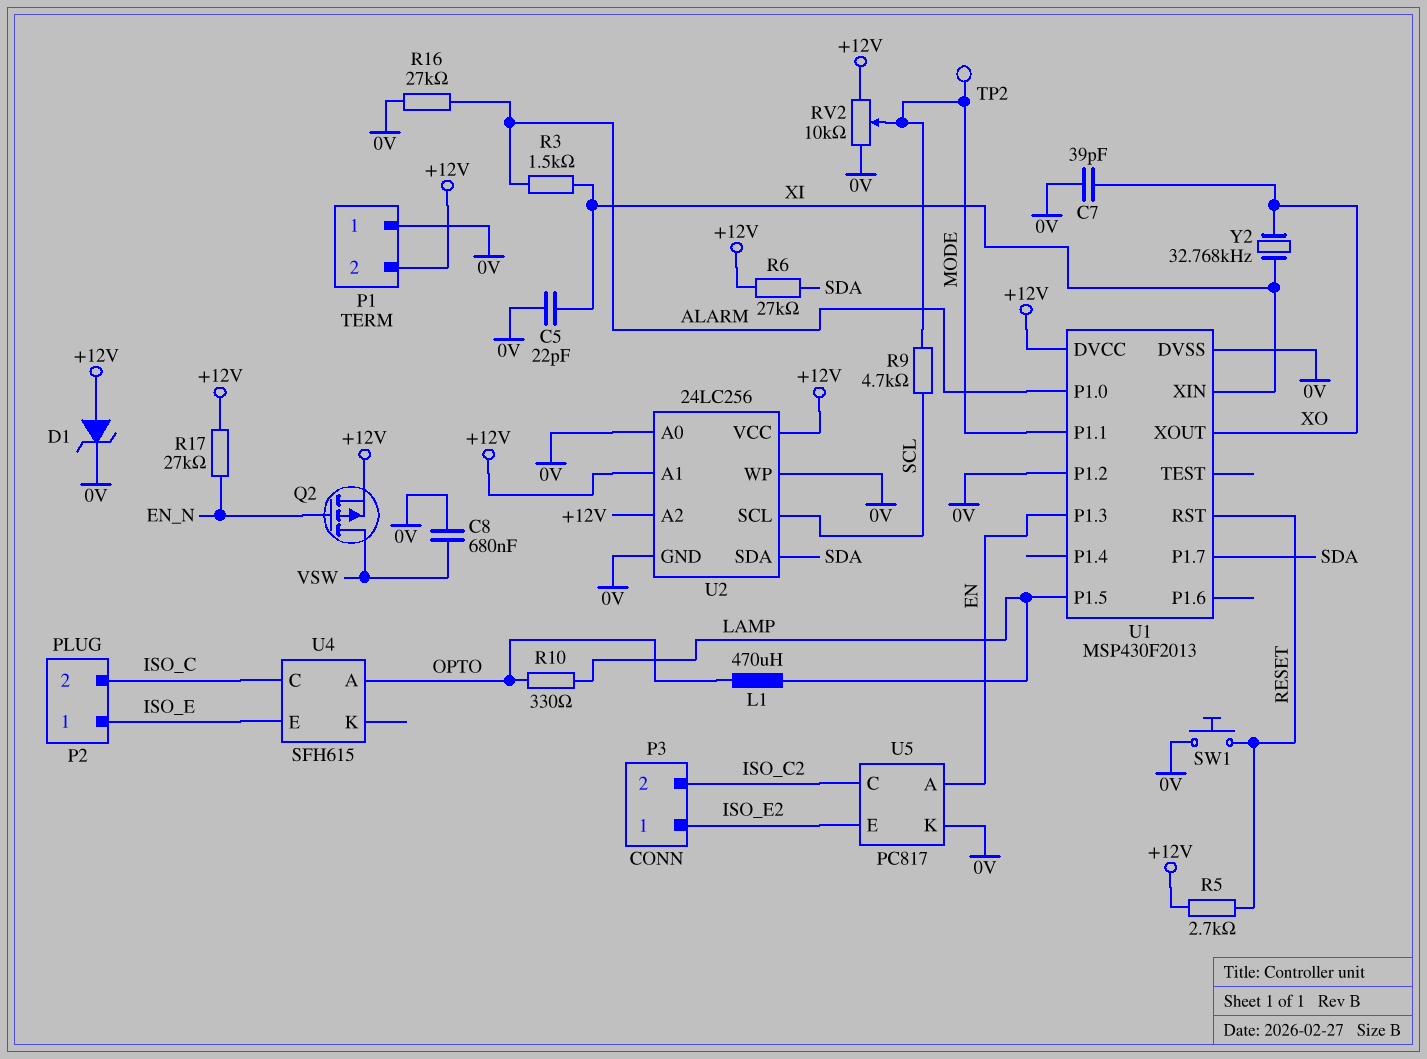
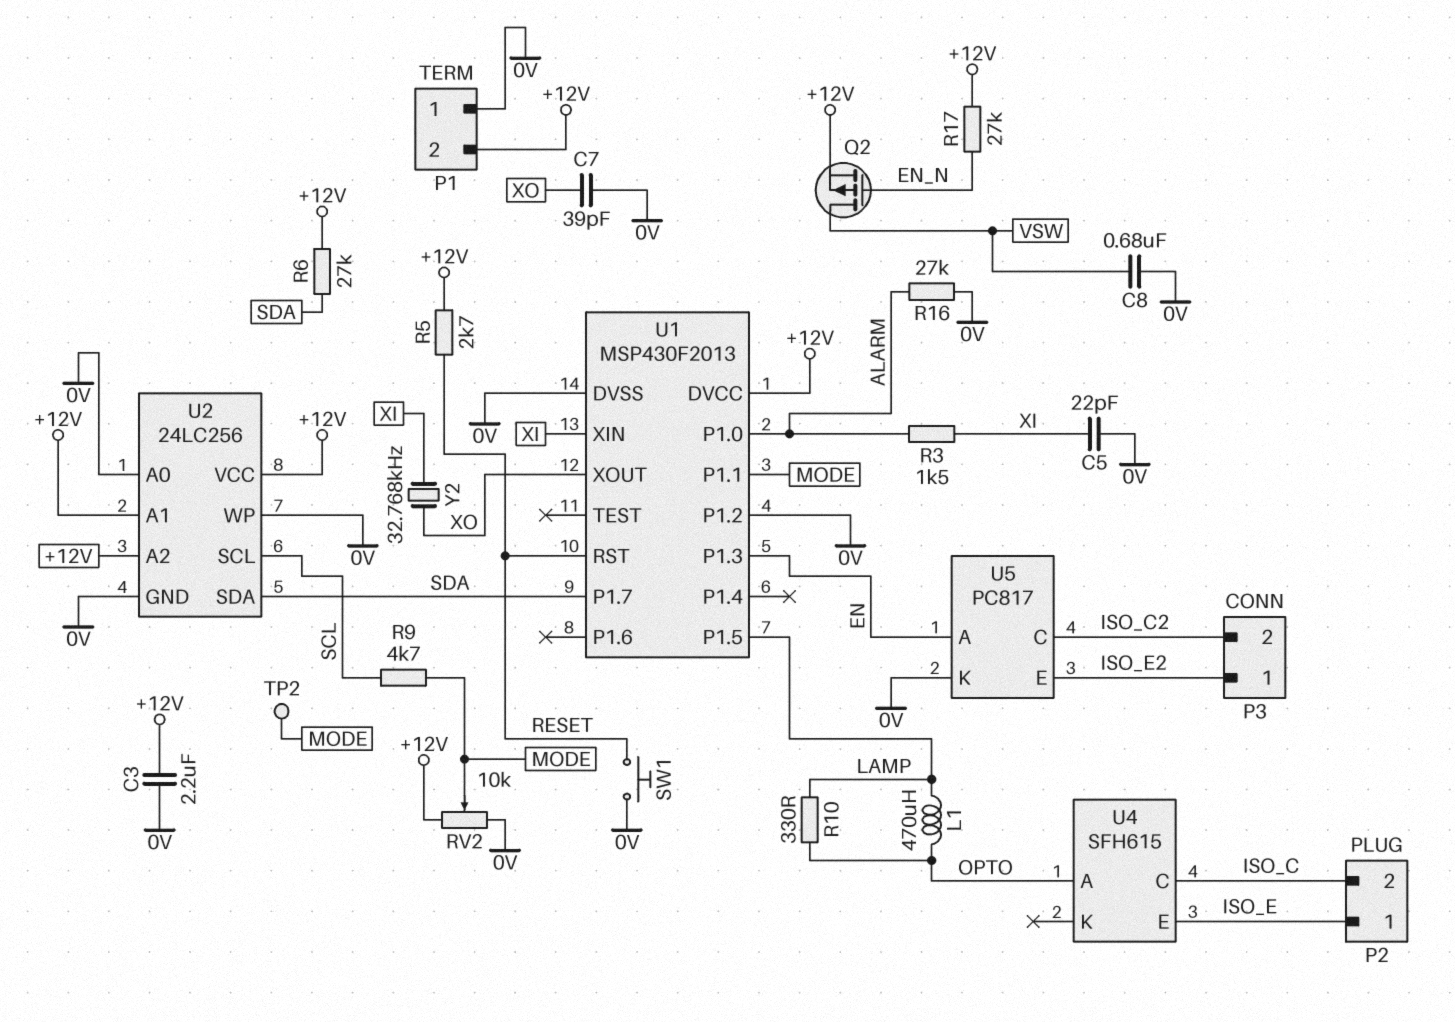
C3: none -> 2.2uF (+12V, 0V)
D1: zener (A +12V, K 0V) -> none

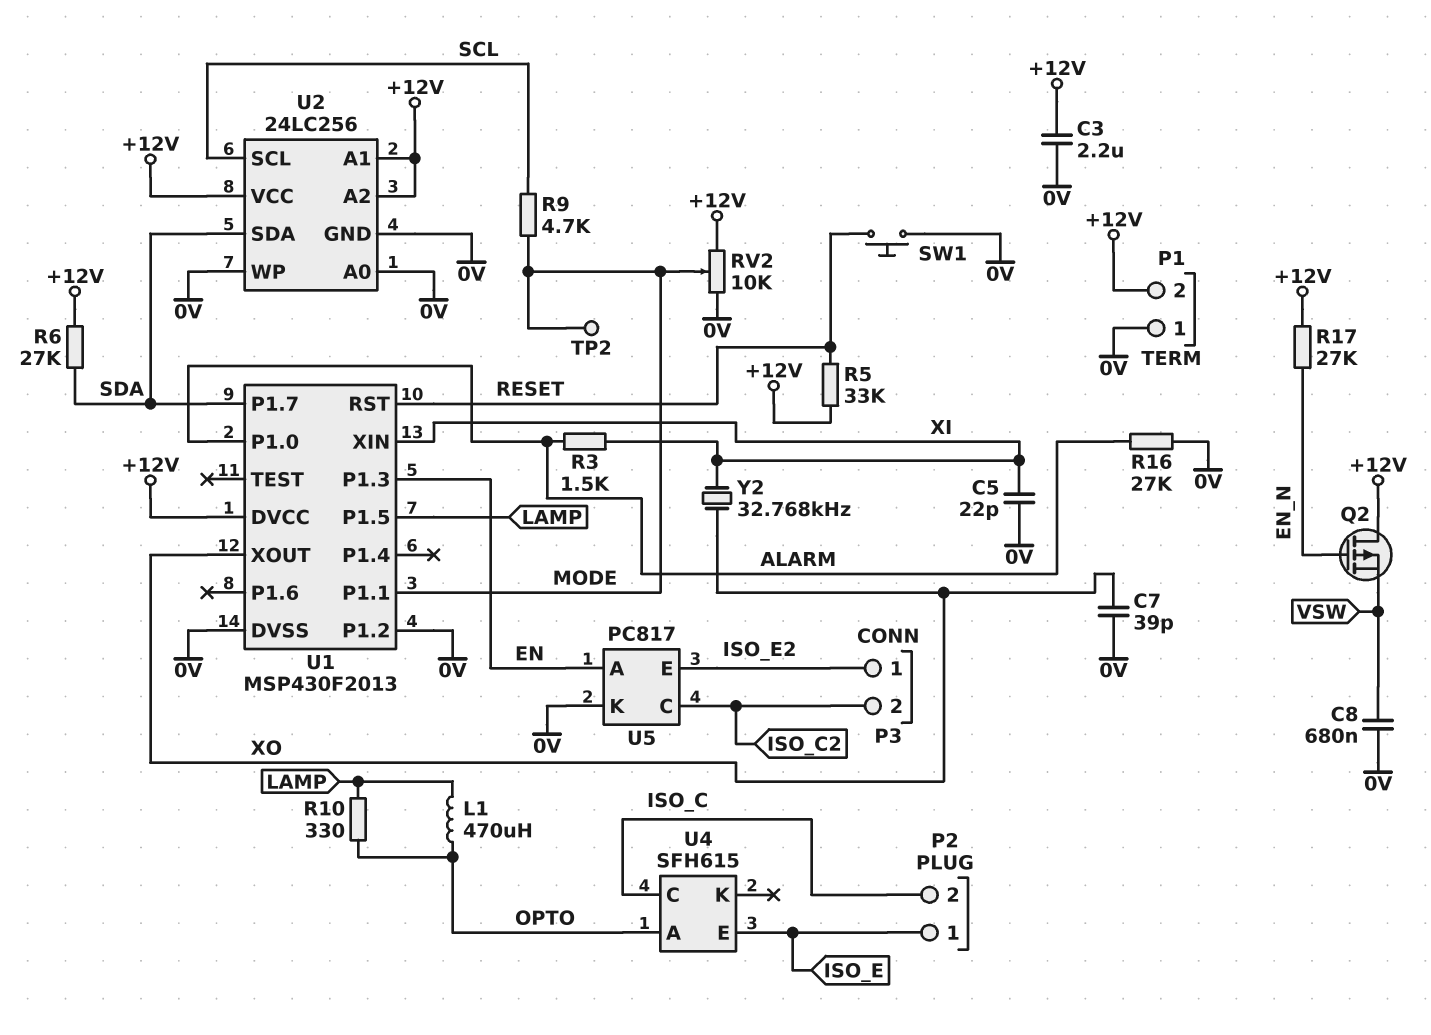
Q2: PMOS (G EN_N, D VSW, S +12V) -> PMOS (G EN_N, D +12V, S VSW)
R5: 2.7k (+12V, RESET) -> 33k (+12V, RESET)

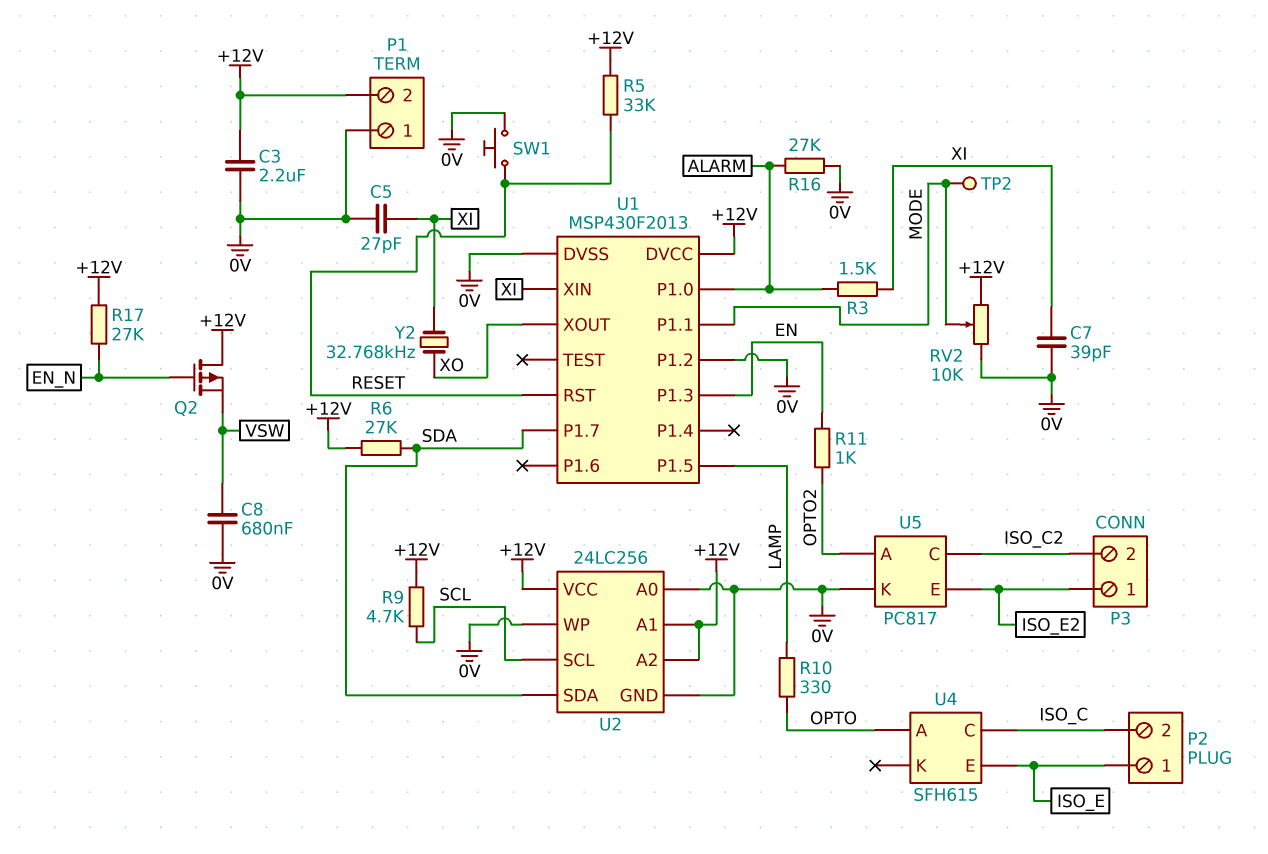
C5: 22pF (0V, XI) -> 27pF (0V, XI)
C7: 39pF (0V, XO) -> 39pF (0V, XI)
L1: 470uH (LAMP, OPTO) -> none
R9: 4.7k (MODE, SCL) -> 4.7k (+12V, SCL)
R11: none -> 1k (EN, OPTO2)
U5 pin A: EN -> OPTO2

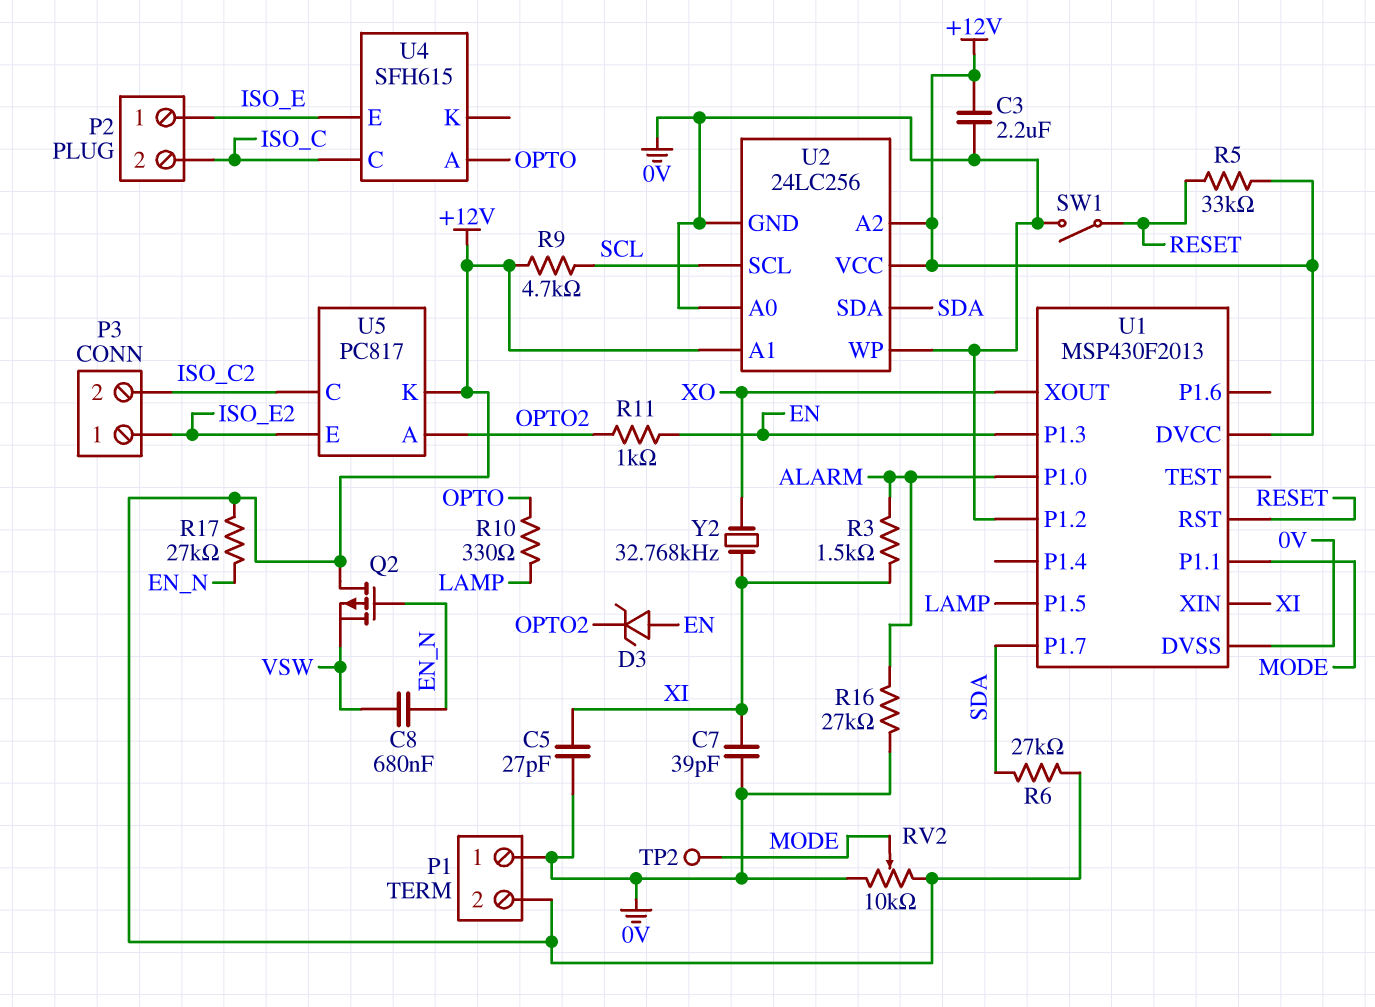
C8: 680nF (0V, VSW) -> 680nF (EN_N, VSW)
D3: none -> zener (A EN, K OPTO2)
SW1: button (0V, RESET) -> switch (0V, RESET)
U5 pin K: 0V -> +12V

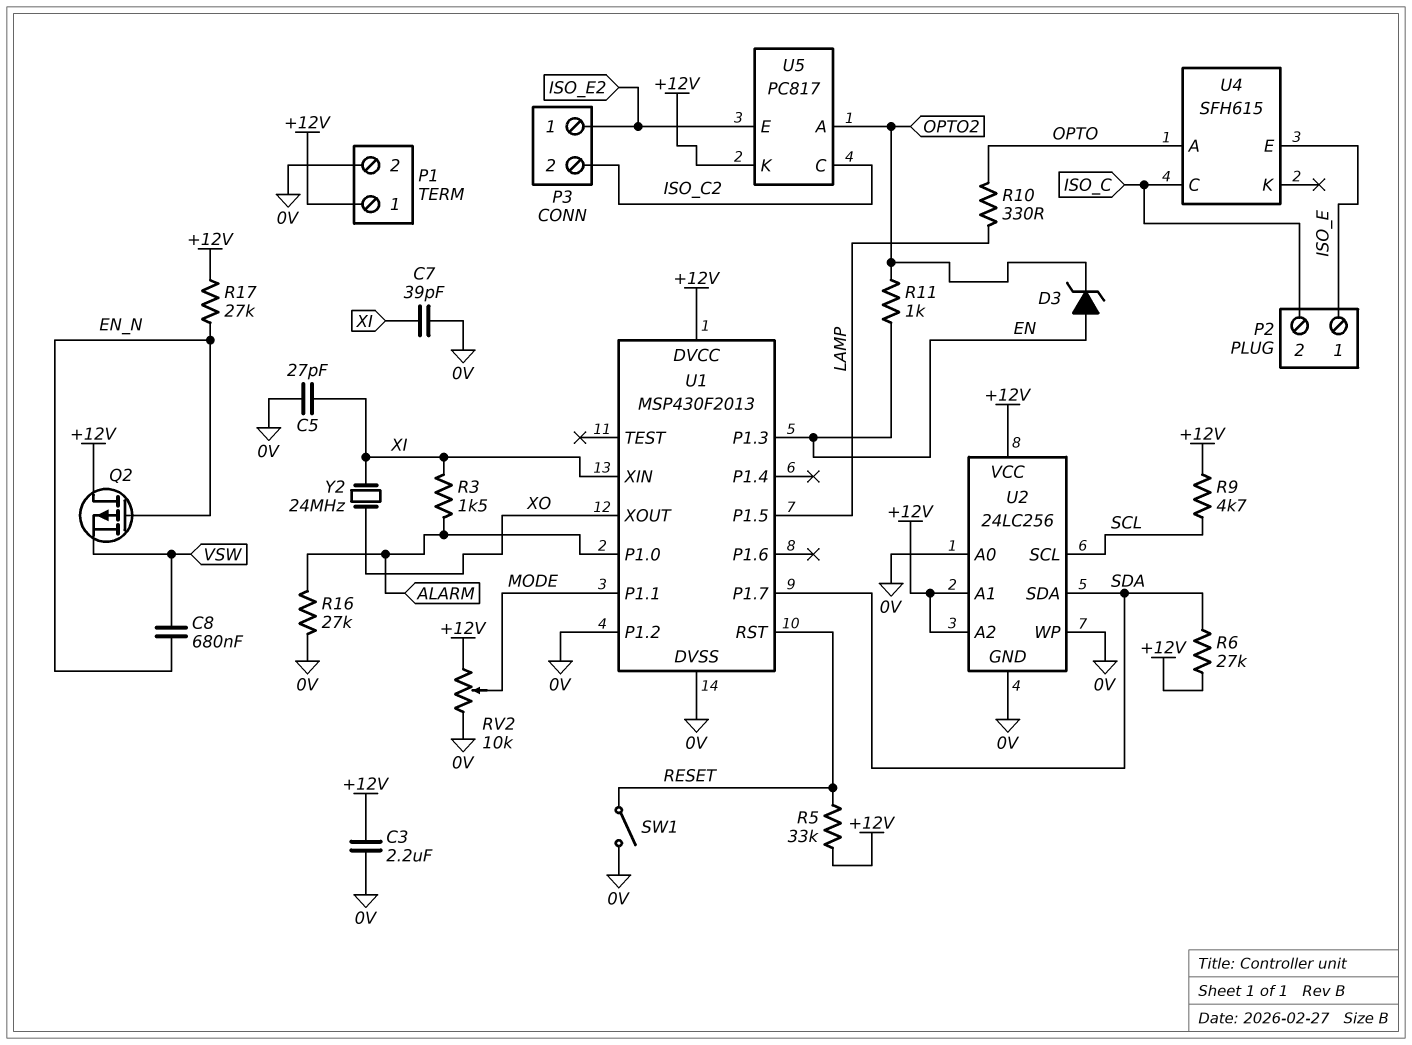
P1 pin 1: 0V -> +12V
P1 pin 2: +12V -> 0V
TP2: test point (MODE) -> none
Y2: 32.768kHz (XI, XO) -> 24MHz (XI, XO)

